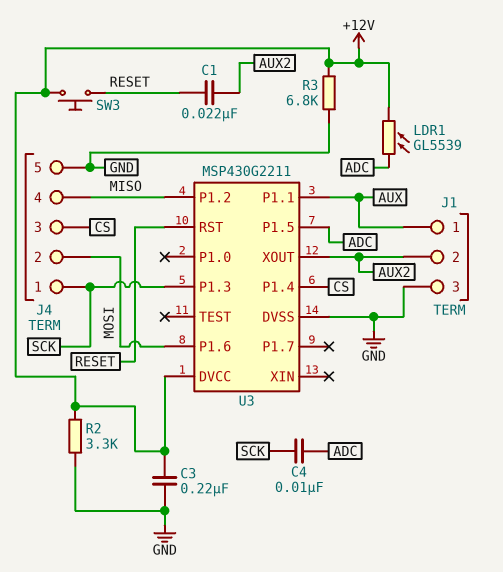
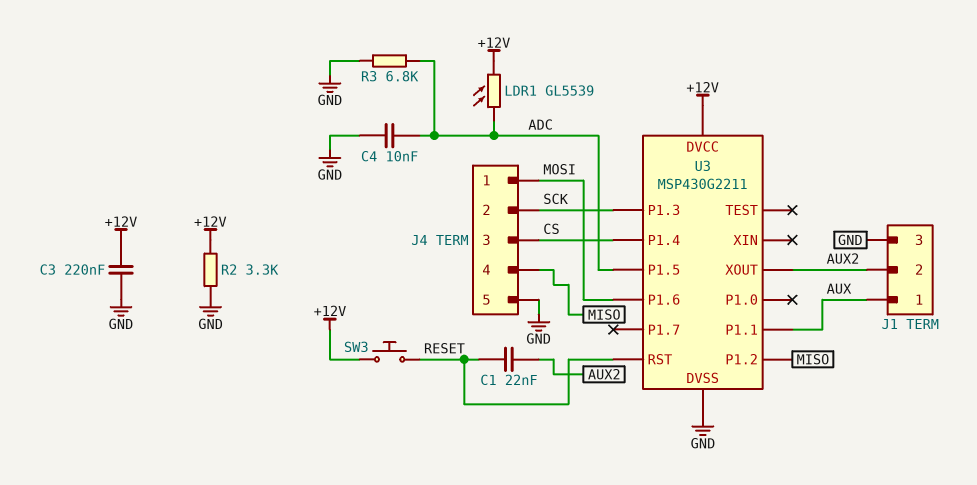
C4: 10nF (ADC, SCK) -> 10nF (ADC, GND)
J4 pin 1: SCK -> MOSI
J4 pin 2: MOSI -> SCK
R3: 6.8k (+12V, GND) -> 6.8k (ADC, GND)

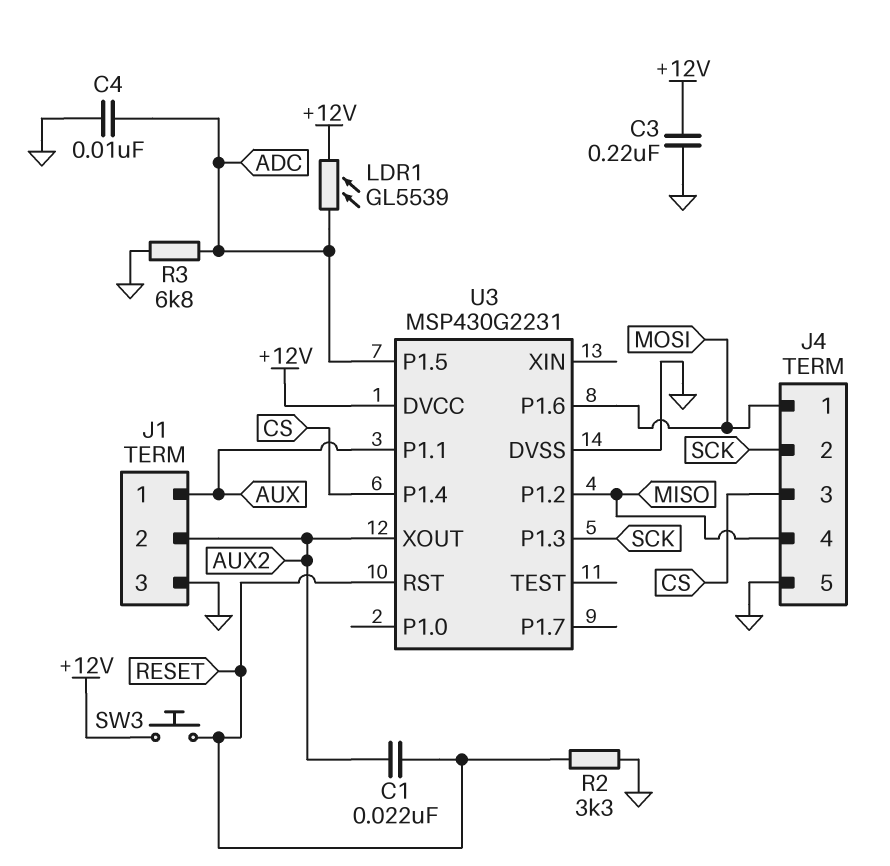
R2: 3.3k (+12V, GND) -> 3.3k (GND, RESET)
U3: MSP430G2211 -> MSP430G2231

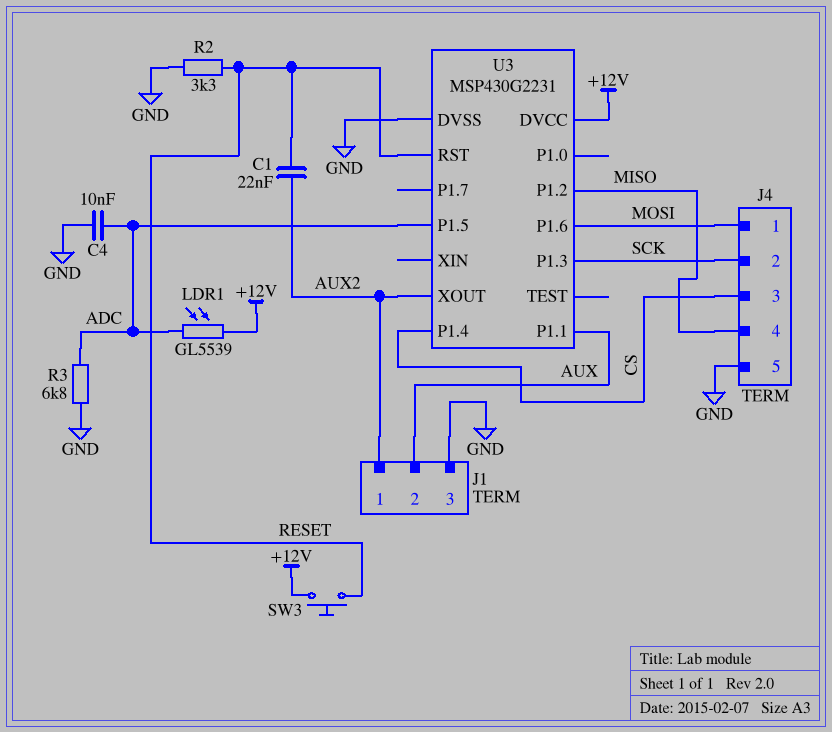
C3: 220nF (+12V, GND) -> none
J1 pin 1: AUX -> AUX2
J1 pin 2: AUX2 -> AUX

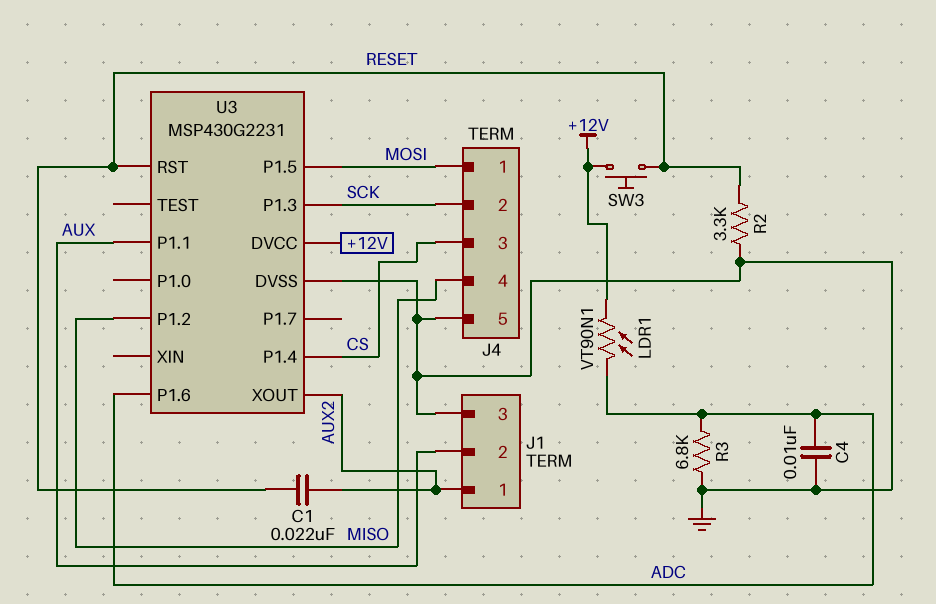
LDR1: GL5539 (+12V, ADC) -> VT90N1 (+12V, ADC)
U3 pin P1.5: ADC -> MOSI
U3 pin P1.6: MOSI -> ADC

